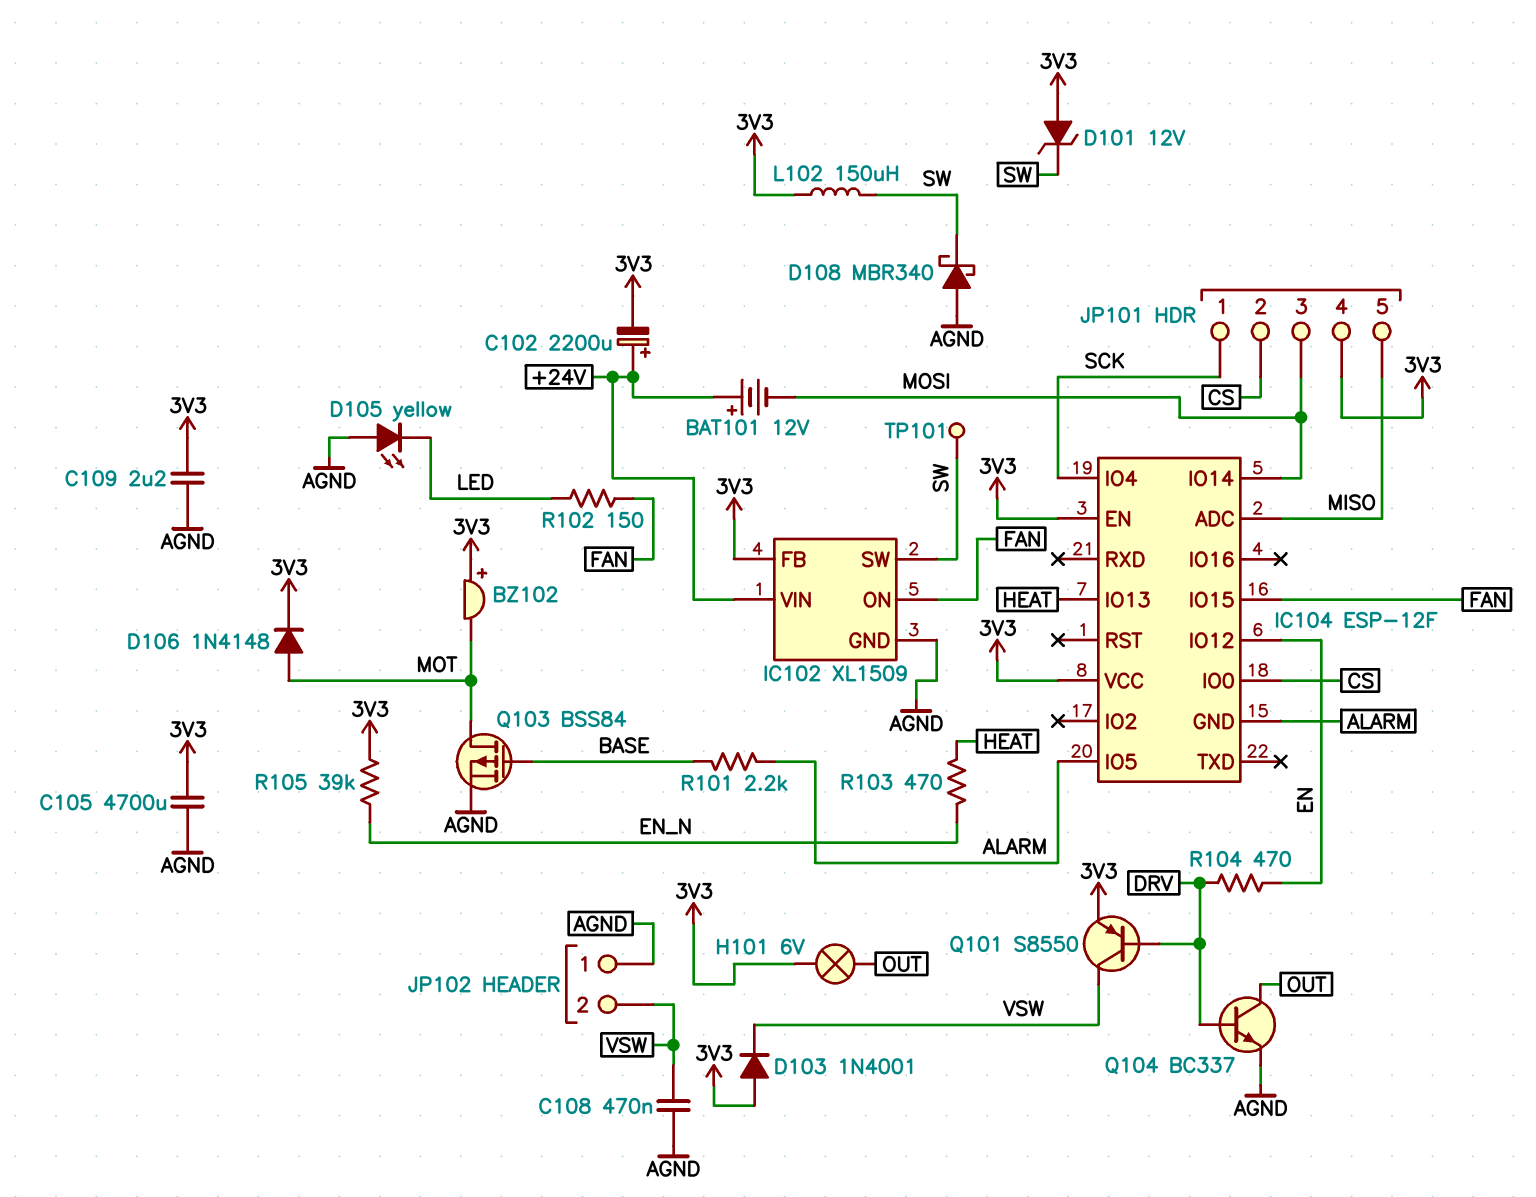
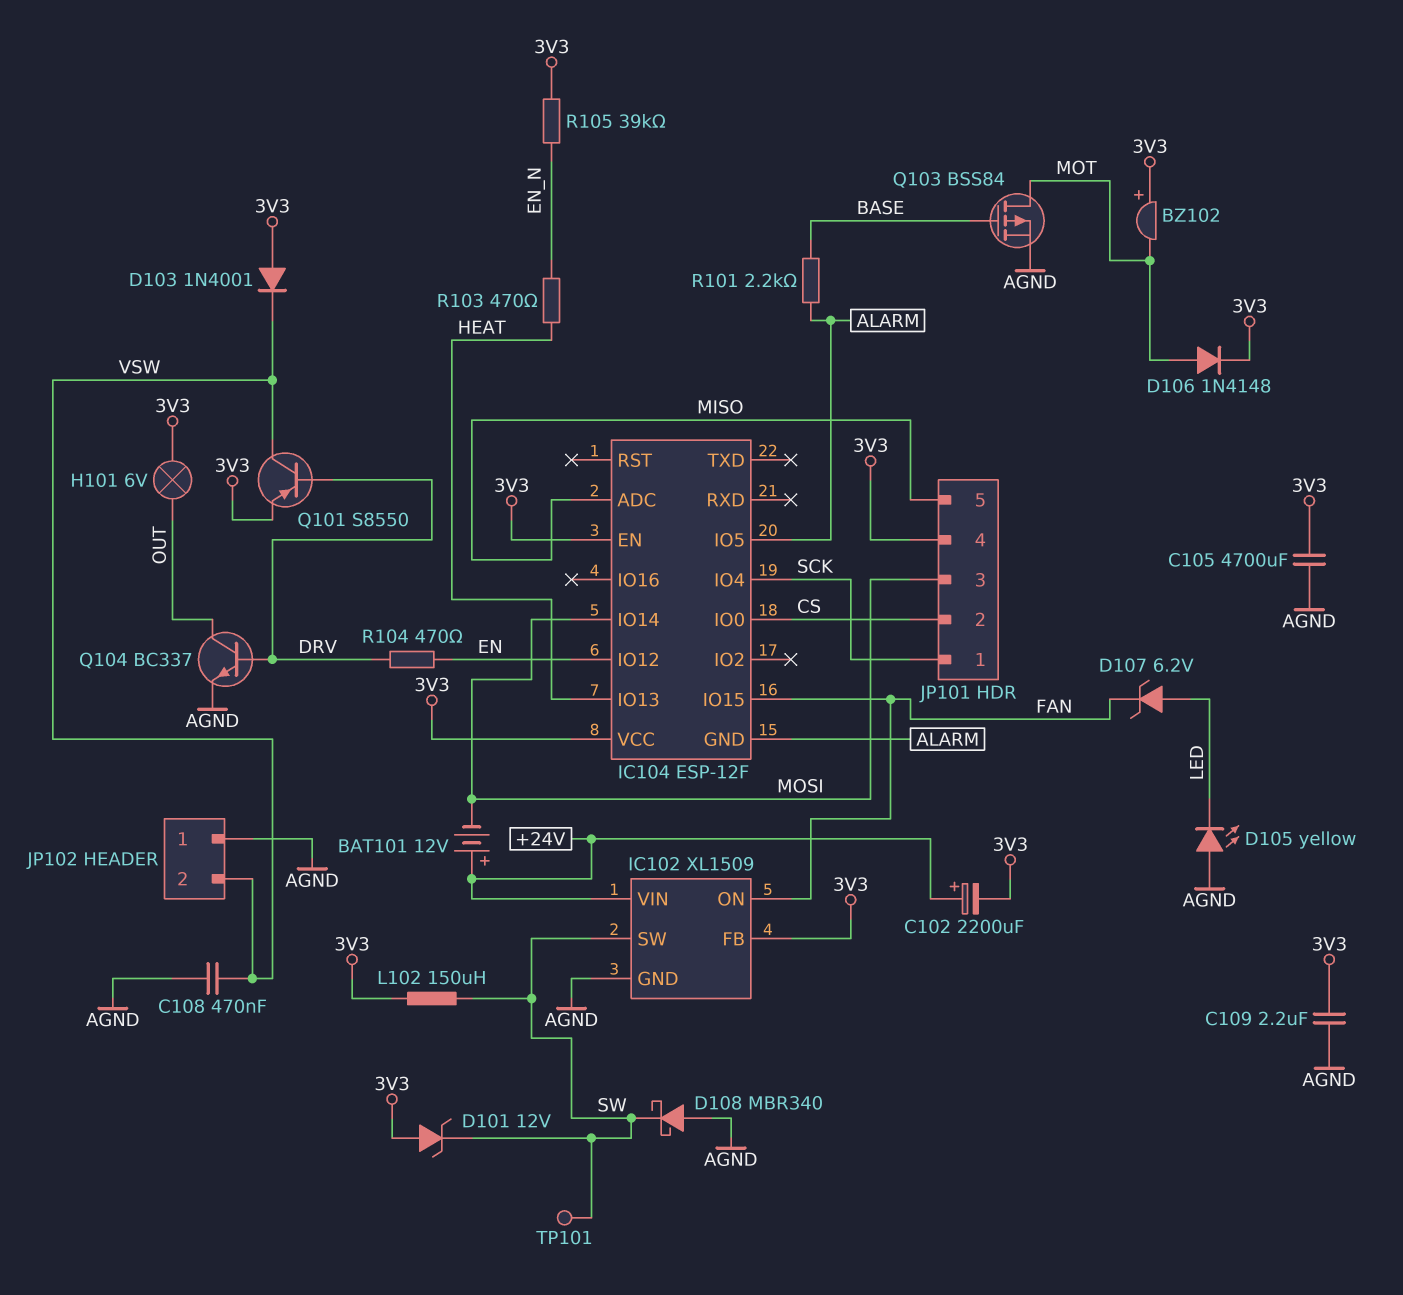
D107: none -> zener 6.2V (A LED, K FAN)
R102: 150 (FAN, LED) -> none

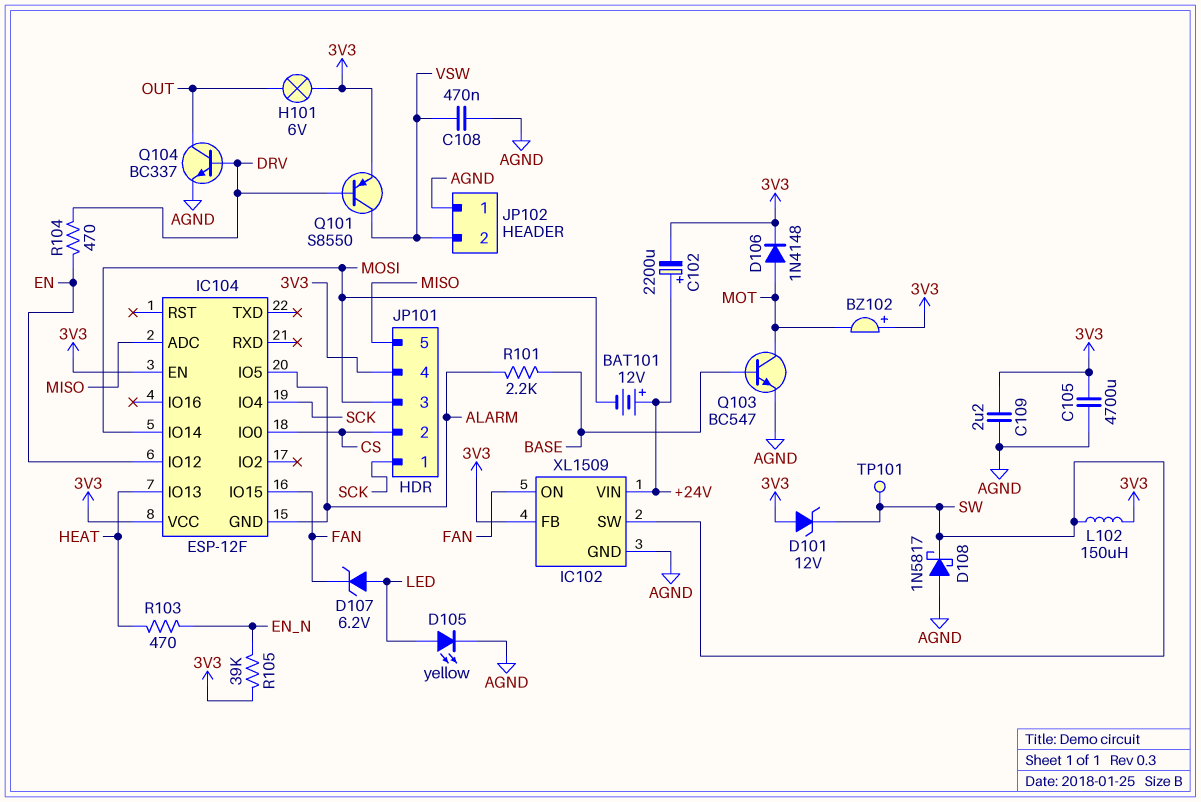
D103: diode 1N4001 (A 3V3, K VSW) -> none
D105: LED yellow (A AGND, K LED) -> LED yellow (A LED, K AGND)
D108: schottky MBR340 (A AGND, K SW) -> schottky 1N5817 (A AGND, K SW)
Q103: PMOS BSS84 (G BASE, D MOT, S AGND) -> NPN BC547 (B BASE, C MOT, E AGND)

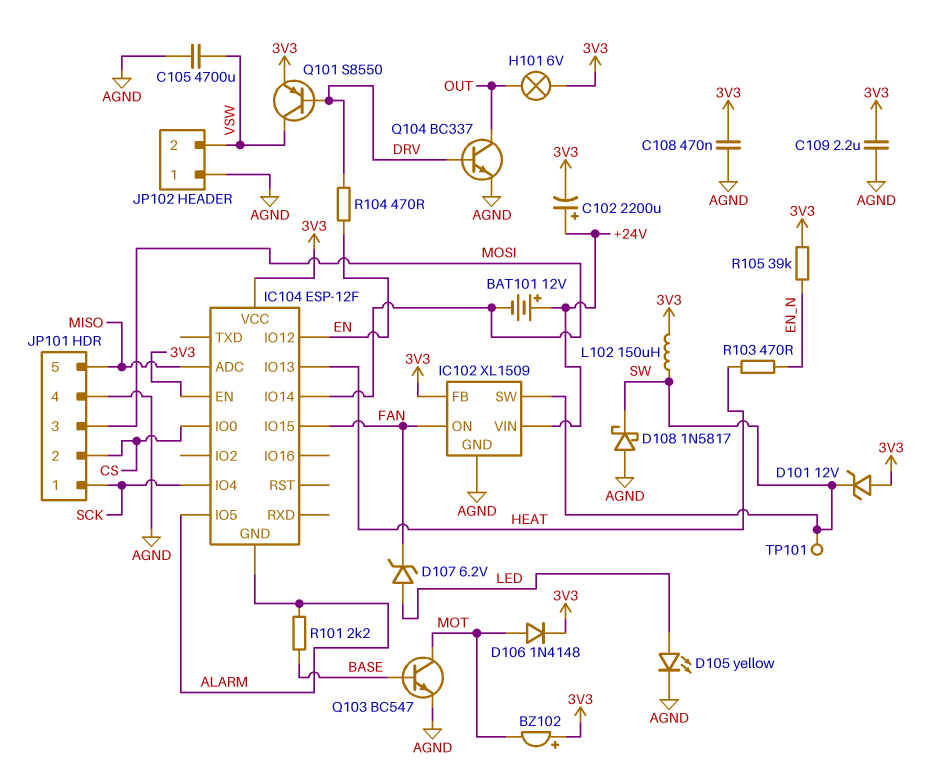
C105: 4700uF (3V3, AGND) -> 4700uF (AGND, VSW)
C108: 470nF (AGND, VSW) -> 470nF (3V3, AGND)
JP101 pin 4: 3V3 -> AGND

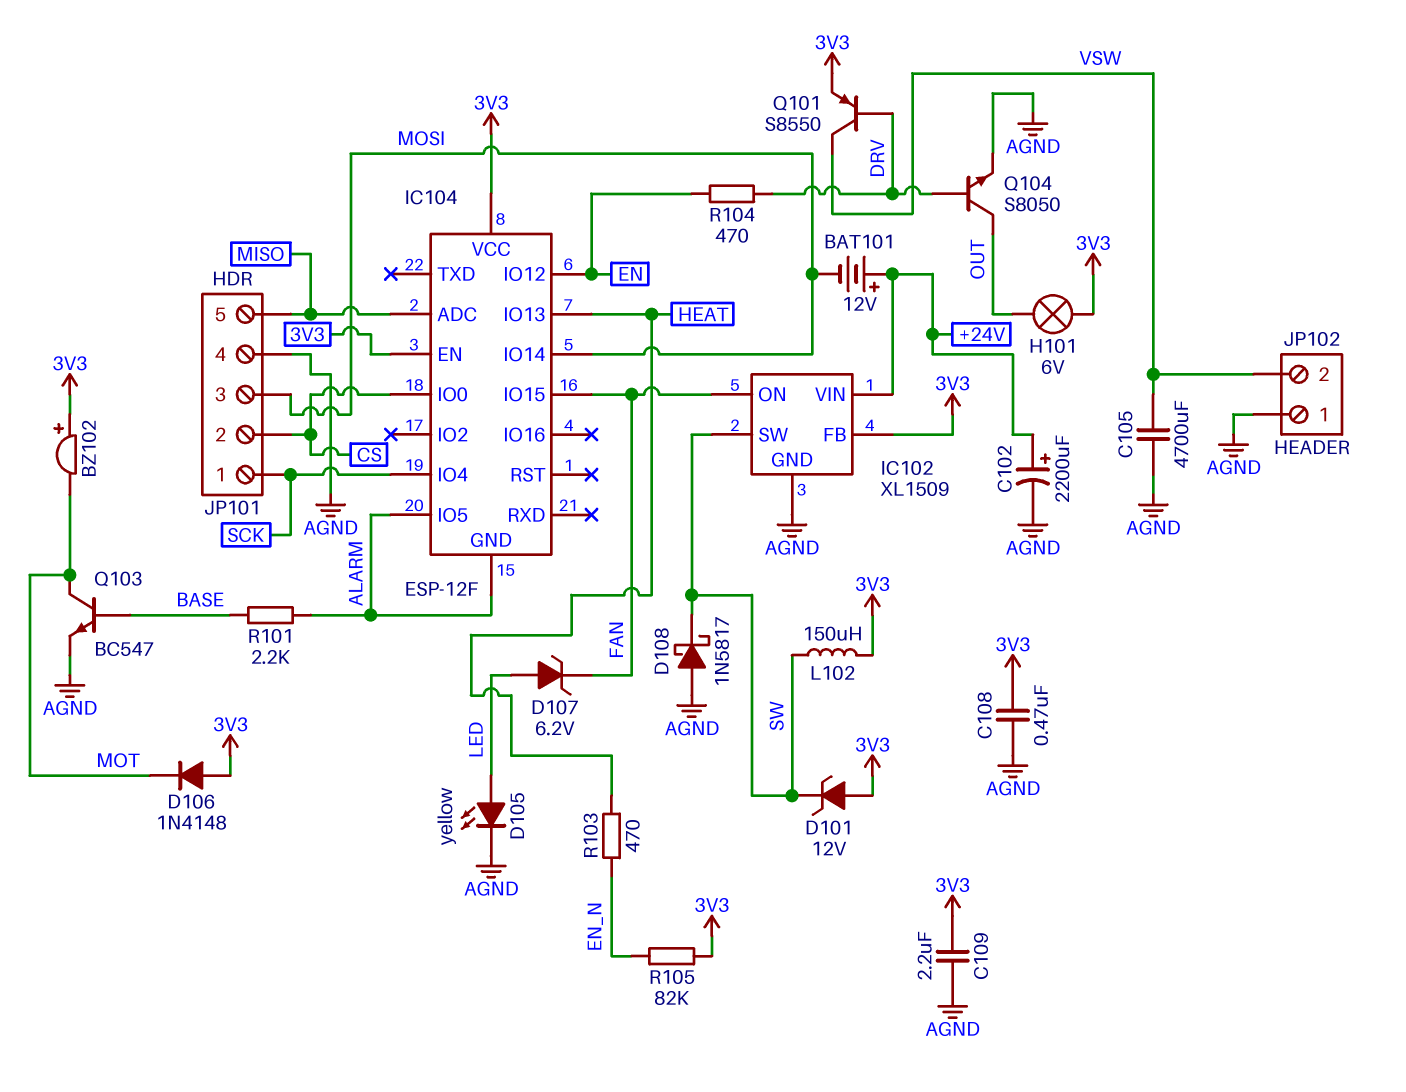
C102: 2200uF (plus +24V, minus 3V3) -> 2200uF (plus +24V, minus AGND)
D106: diode 1N4148 (A MOT, K 3V3) -> diode 1N4148 (A 3V3, K MOT)
Q104: NPN BC337 (B DRV, C OUT, E AGND) -> NPN S8050 (B DRV, C OUT, E AGND)
R105: 39k (3V3, EN_N) -> 82k (3V3, EN_N)
TP101: test point (SW) -> none

